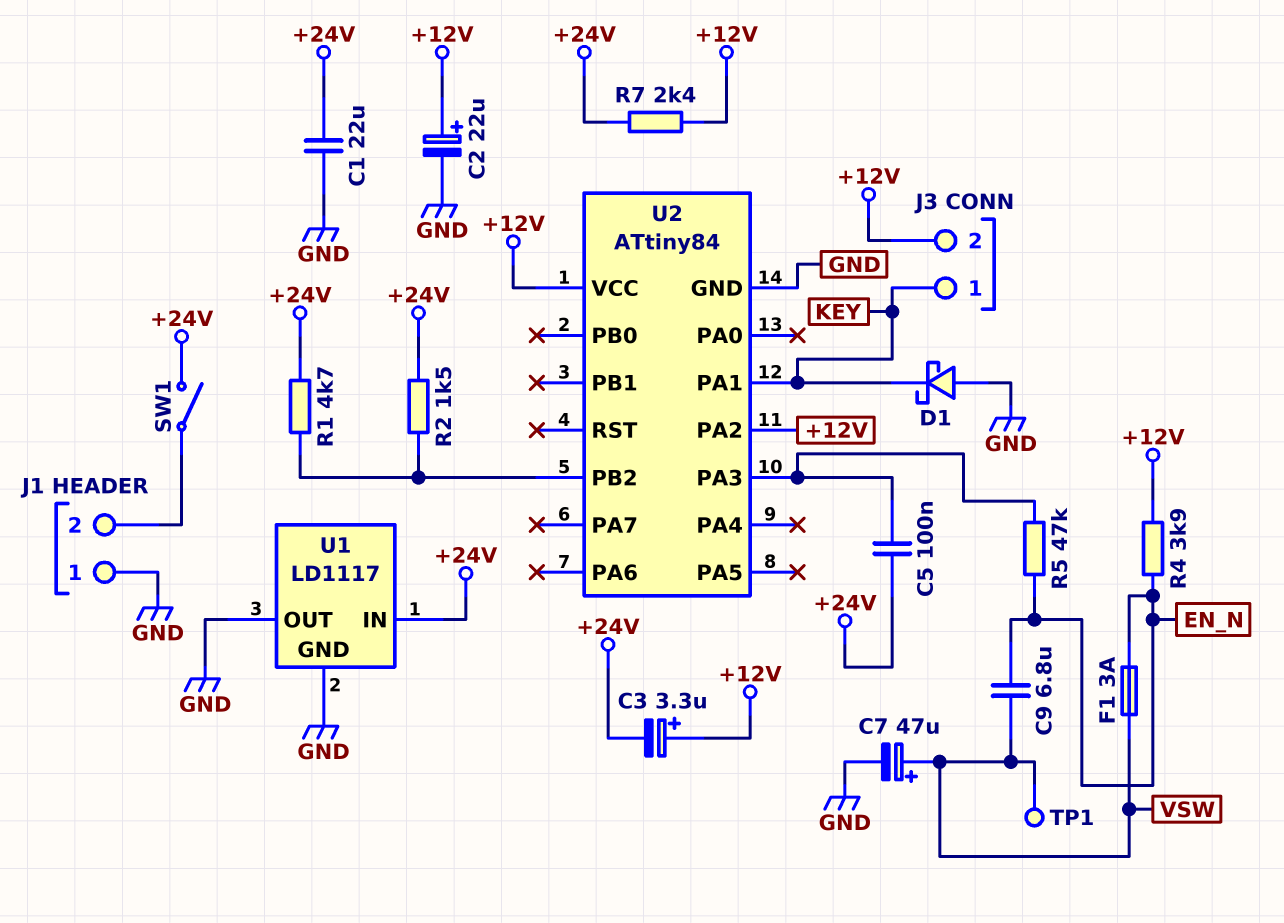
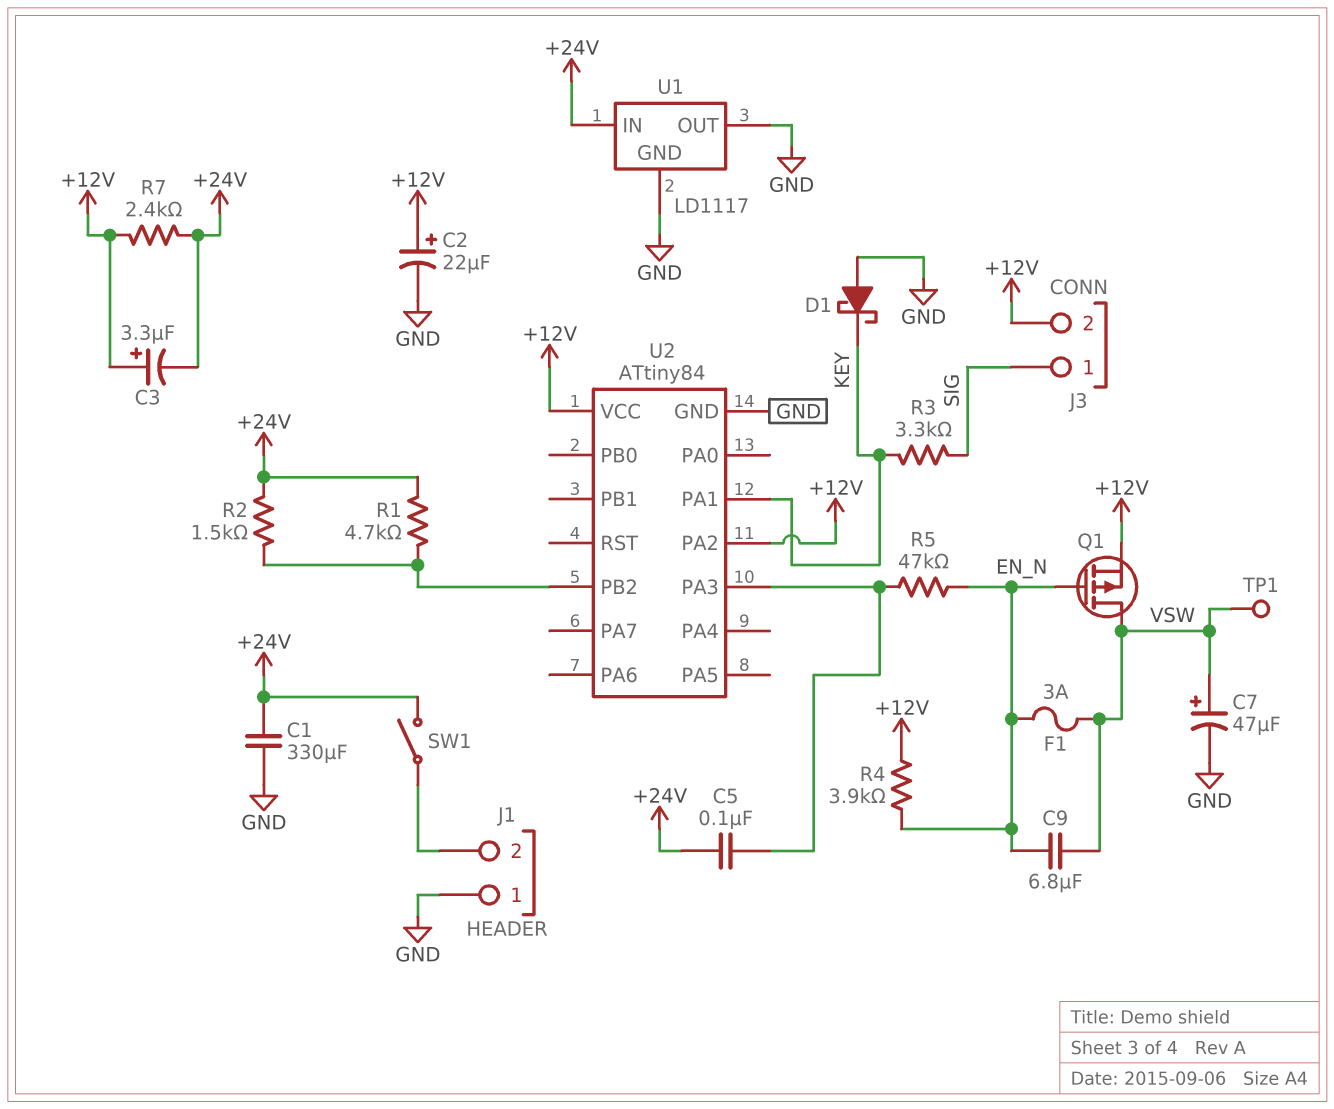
C1: 22uF (+24V, GND) -> 330uF (+24V, GND)
J3 pin 1: KEY -> SIG
Q1: none -> PMOS (G EN_N, D VSW, S +12V)
R3: none -> 3.3k (KEY, SIG)

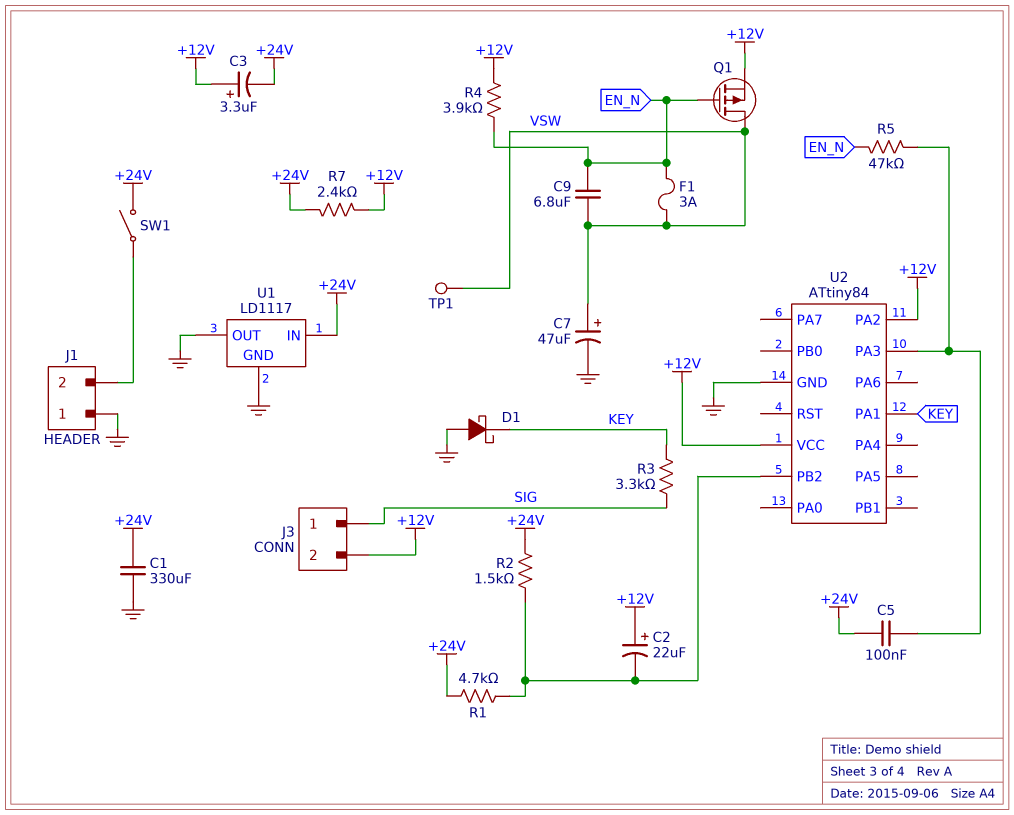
C2: 22uF (plus +12V, minus GND) -> 22uF (plus +12V, minus U2/PB2)

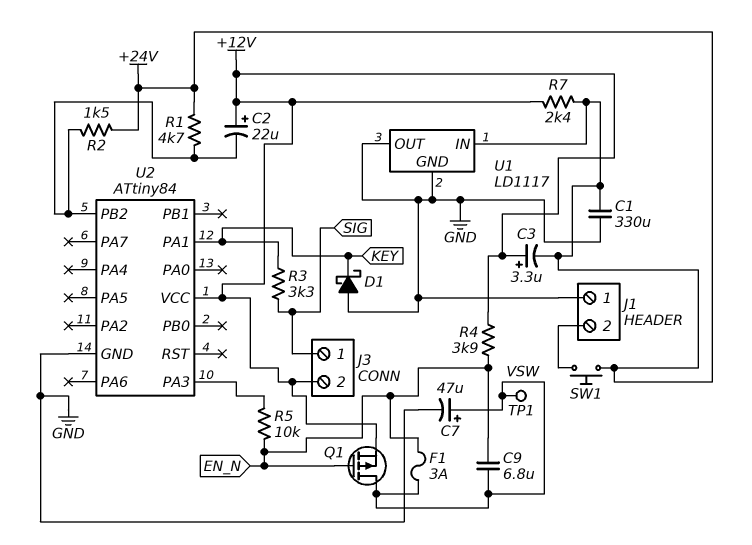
C5: 100nF (+24V, U2/PA3) -> none
R5: 47k (EN_N, U2/PA3) -> 10k (EN_N, U2/PA3)
SW1: switch (+24V, J1/2) -> button (+24V, J1/2)
U2 pin PA2: +12V -> none

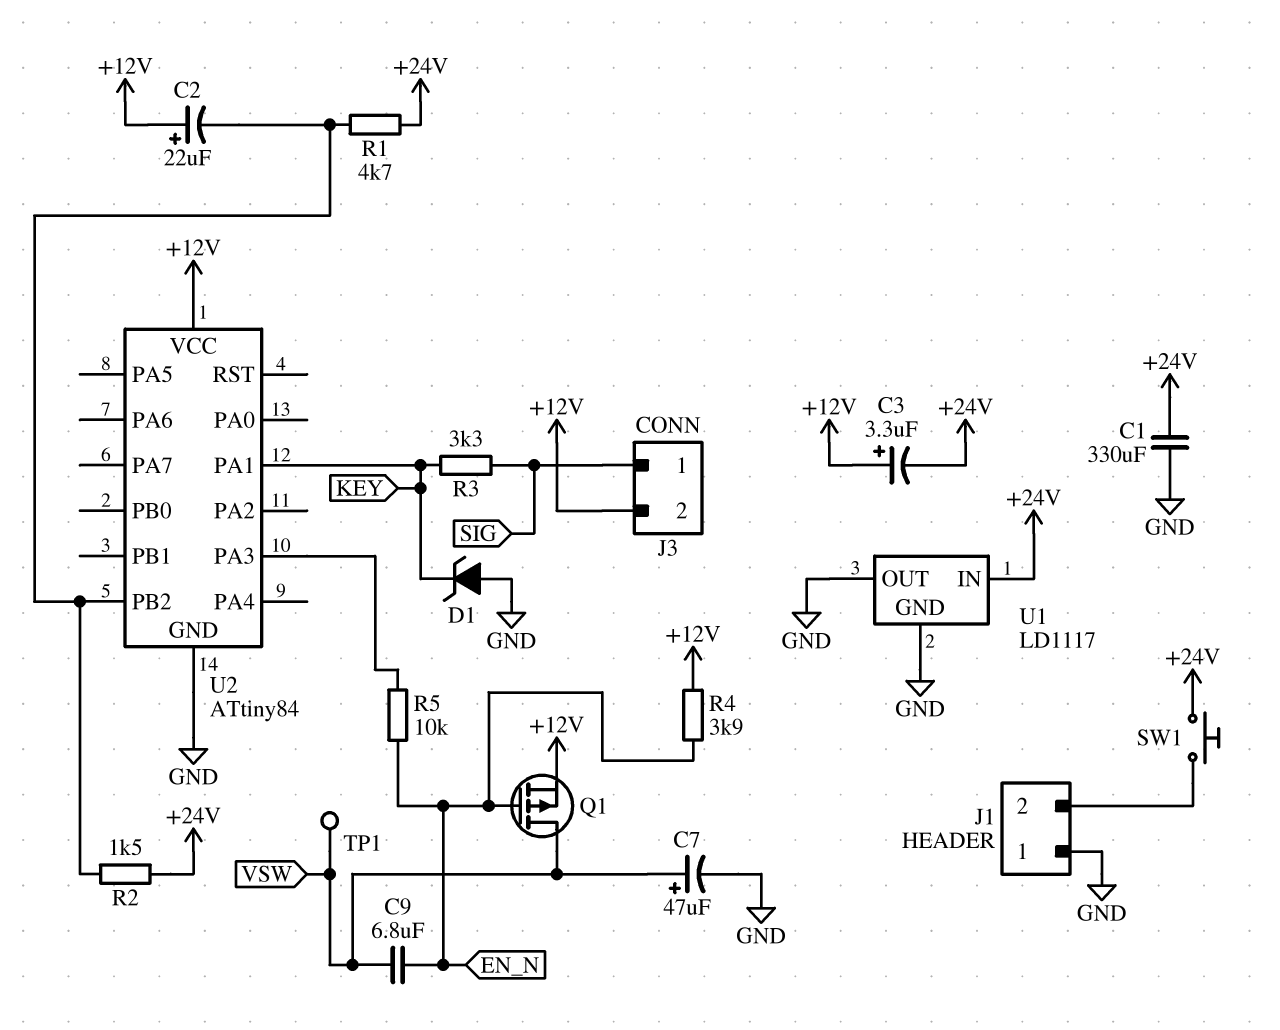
D1: schottky (A GND, K KEY) -> zener (A GND, K KEY)
F1: 3A (EN_N, VSW) -> none
R7: 2.4k (+12V, +24V) -> none

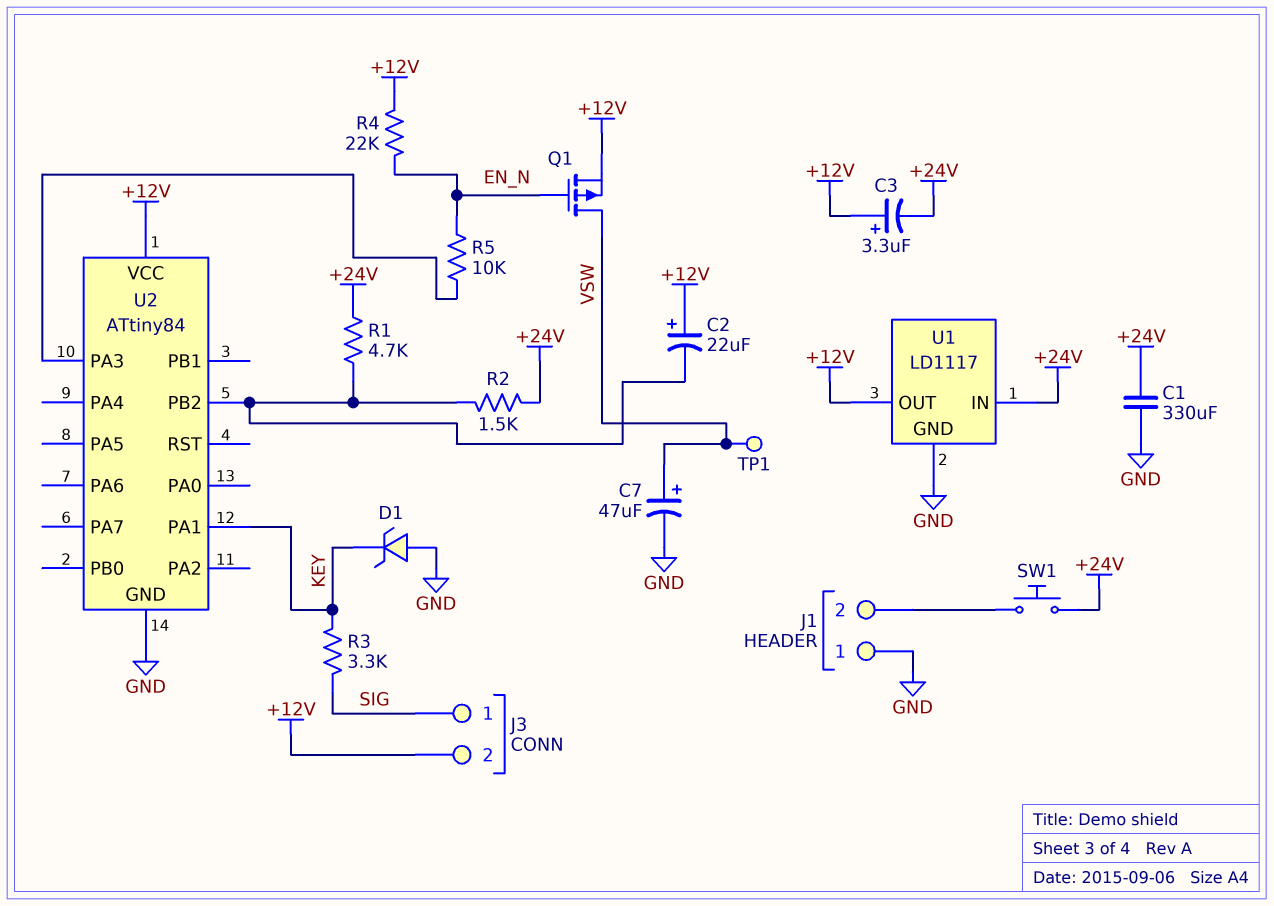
C9: 6.8uF (EN_N, VSW) -> none
R4: 3.9k (+12V, EN_N) -> 22k (+12V, EN_N)
U1 pin OUT: GND -> +12V

